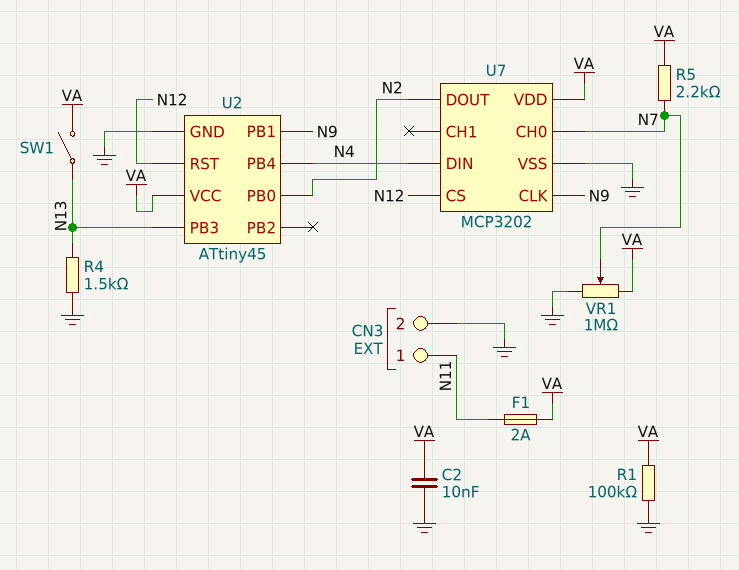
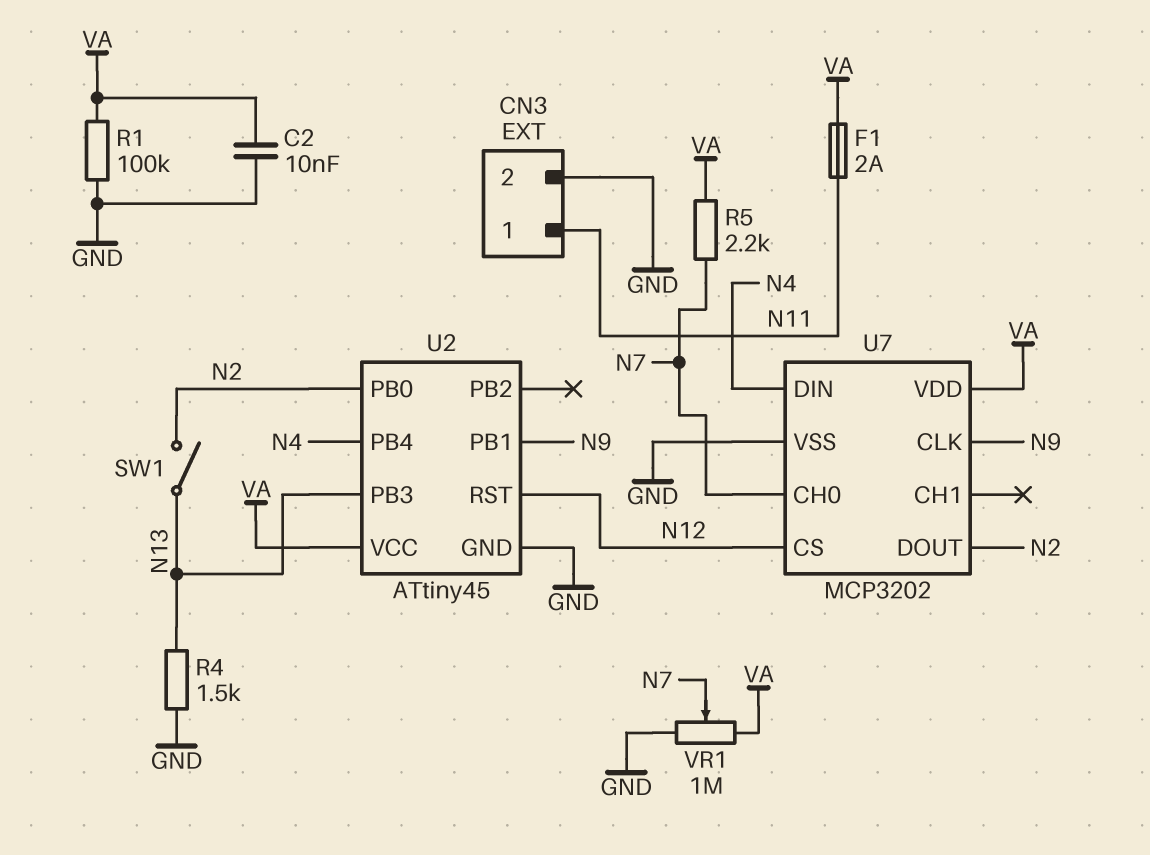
SW1: switch (N13, VA) -> switch (N2, N13)

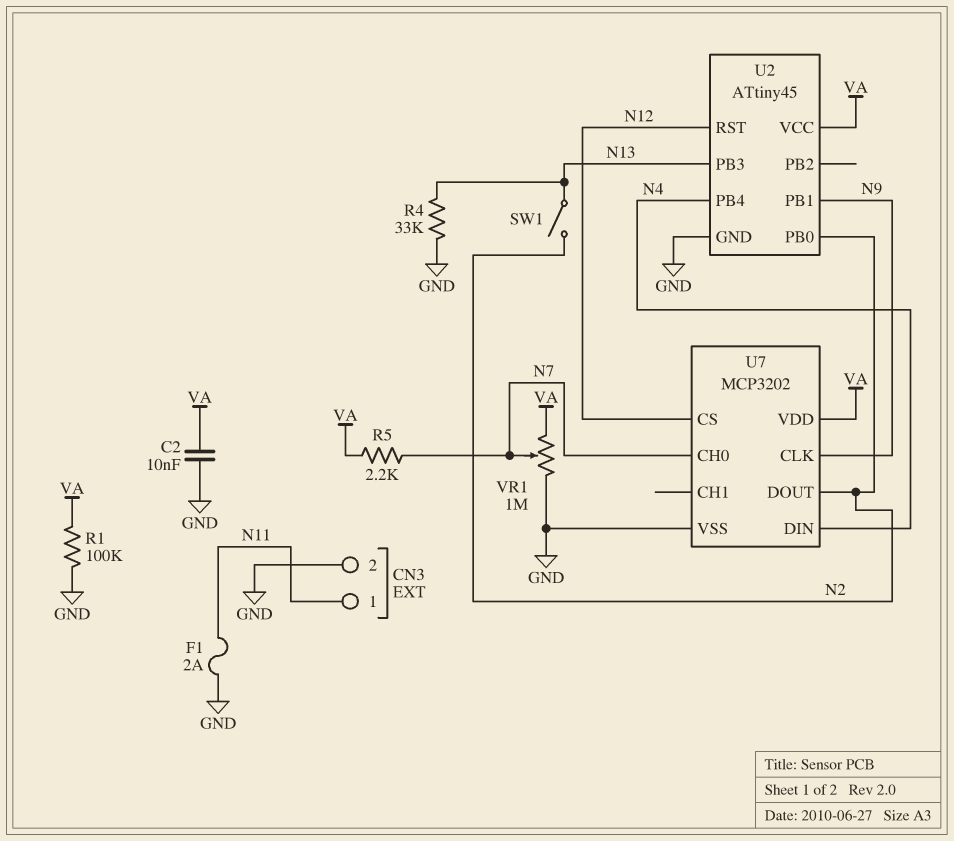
F1: 2A (N11, VA) -> 2A (GND, N11)
R4: 1.5k (GND, N13) -> 33k (GND, N13)

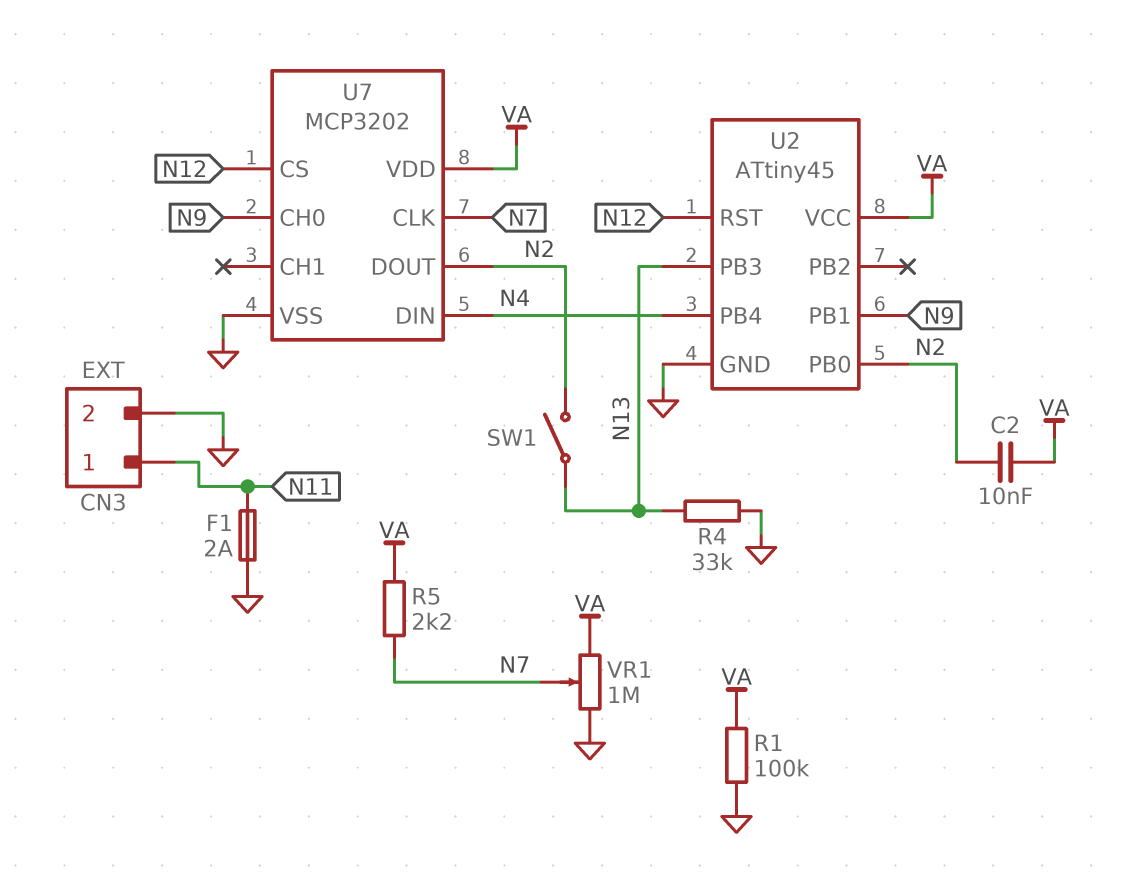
C2: 10nF (GND, VA) -> 10nF (N2, VA)
U7 pin CH0: N7 -> N9
U7 pin CLK: N9 -> N7

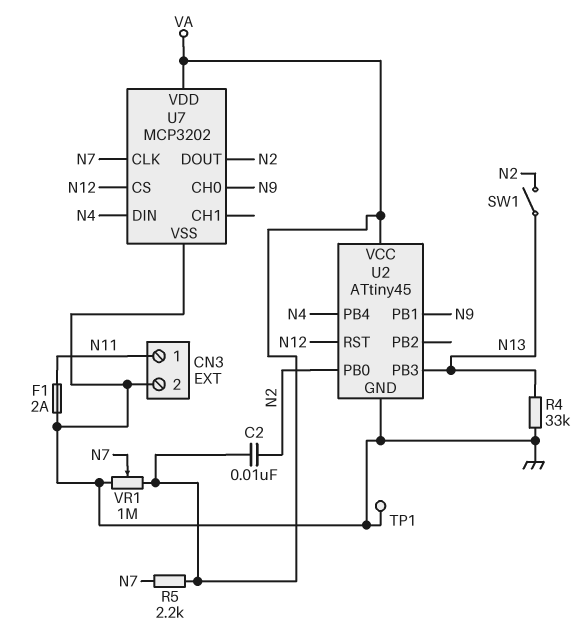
R1: 100k (GND, VA) -> none
TP1: none -> test point (GND)

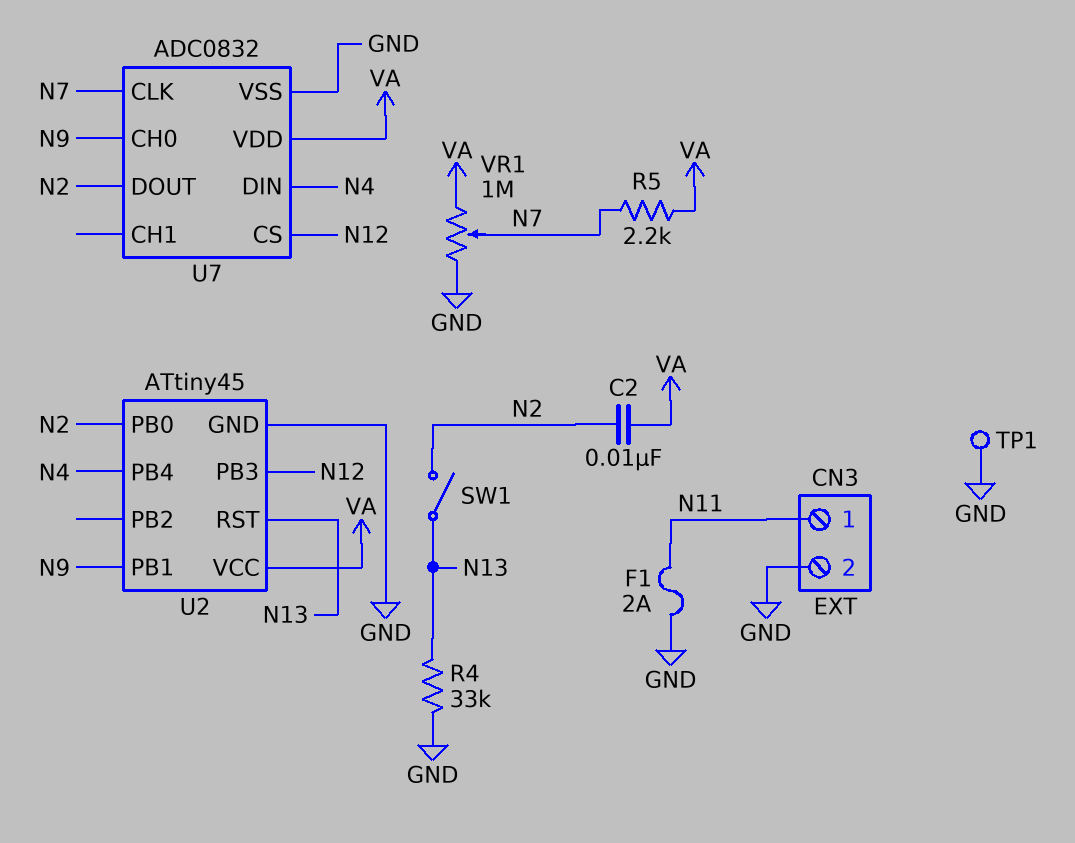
U2 pin PB3: N13 -> N12
U2 pin RST: N12 -> N13
U7: MCP3202 -> ADC0832

